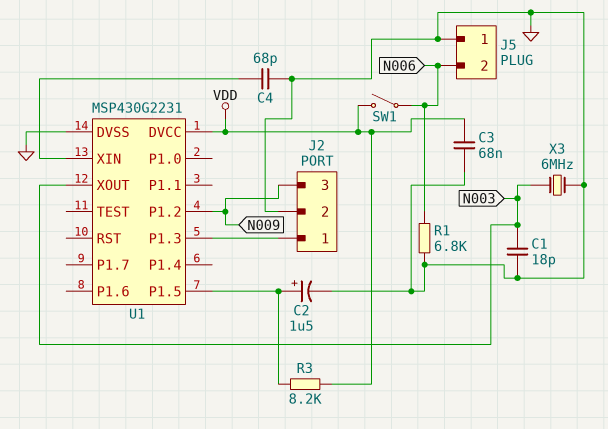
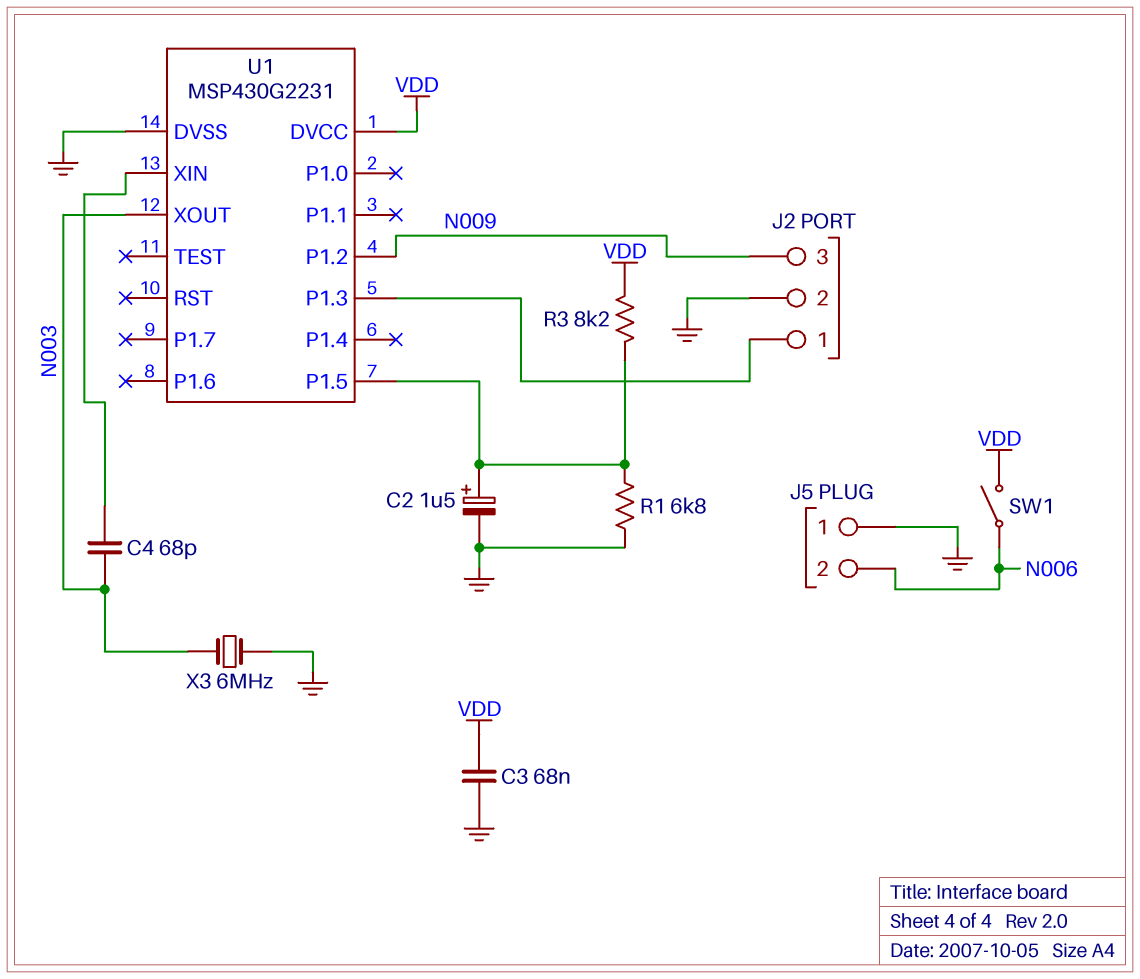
C1: 18pF (GND, N003) -> none
C4: 68pF (GND, U1/XIN) -> 68pF (N003, U1/XIN)
R1: 6.8k (GND, N006) -> 6.8k (GND, U1/P1.5)

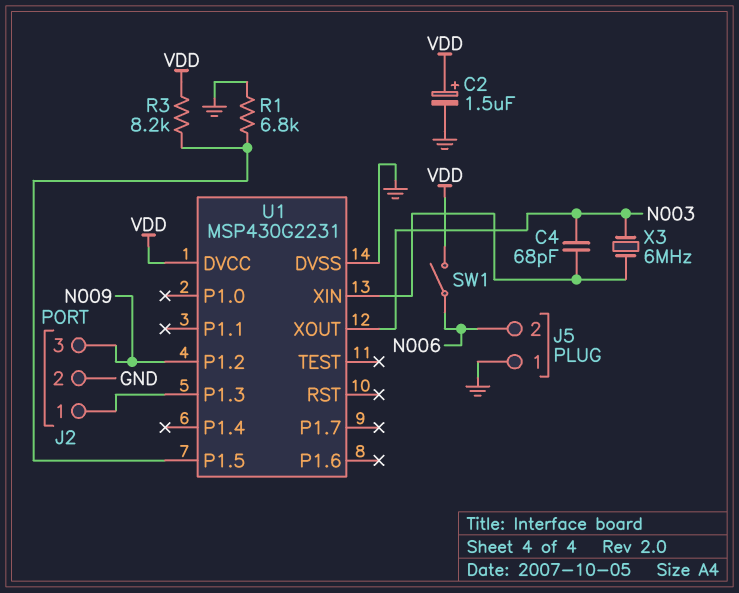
C2: 1.5uF (plus U1/P1.5, minus GND) -> 1.5uF (plus VDD, minus GND)
C3: 68nF (GND, VDD) -> none
X3: 6MHz (GND, N003) -> 6MHz (N003, U1/XIN)

